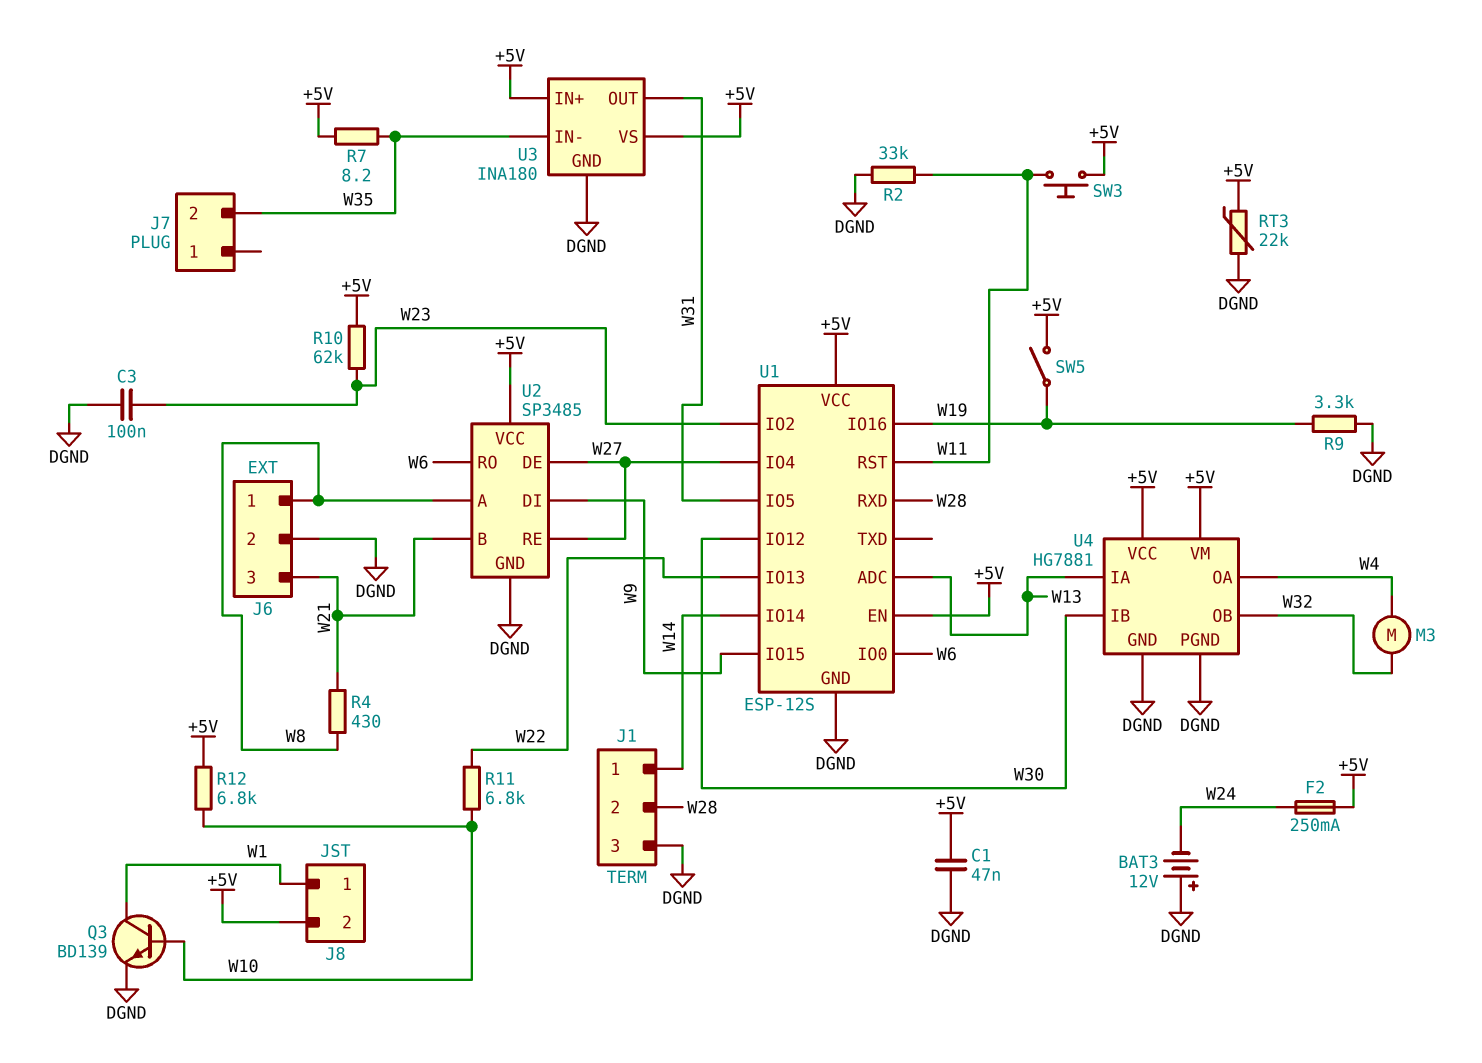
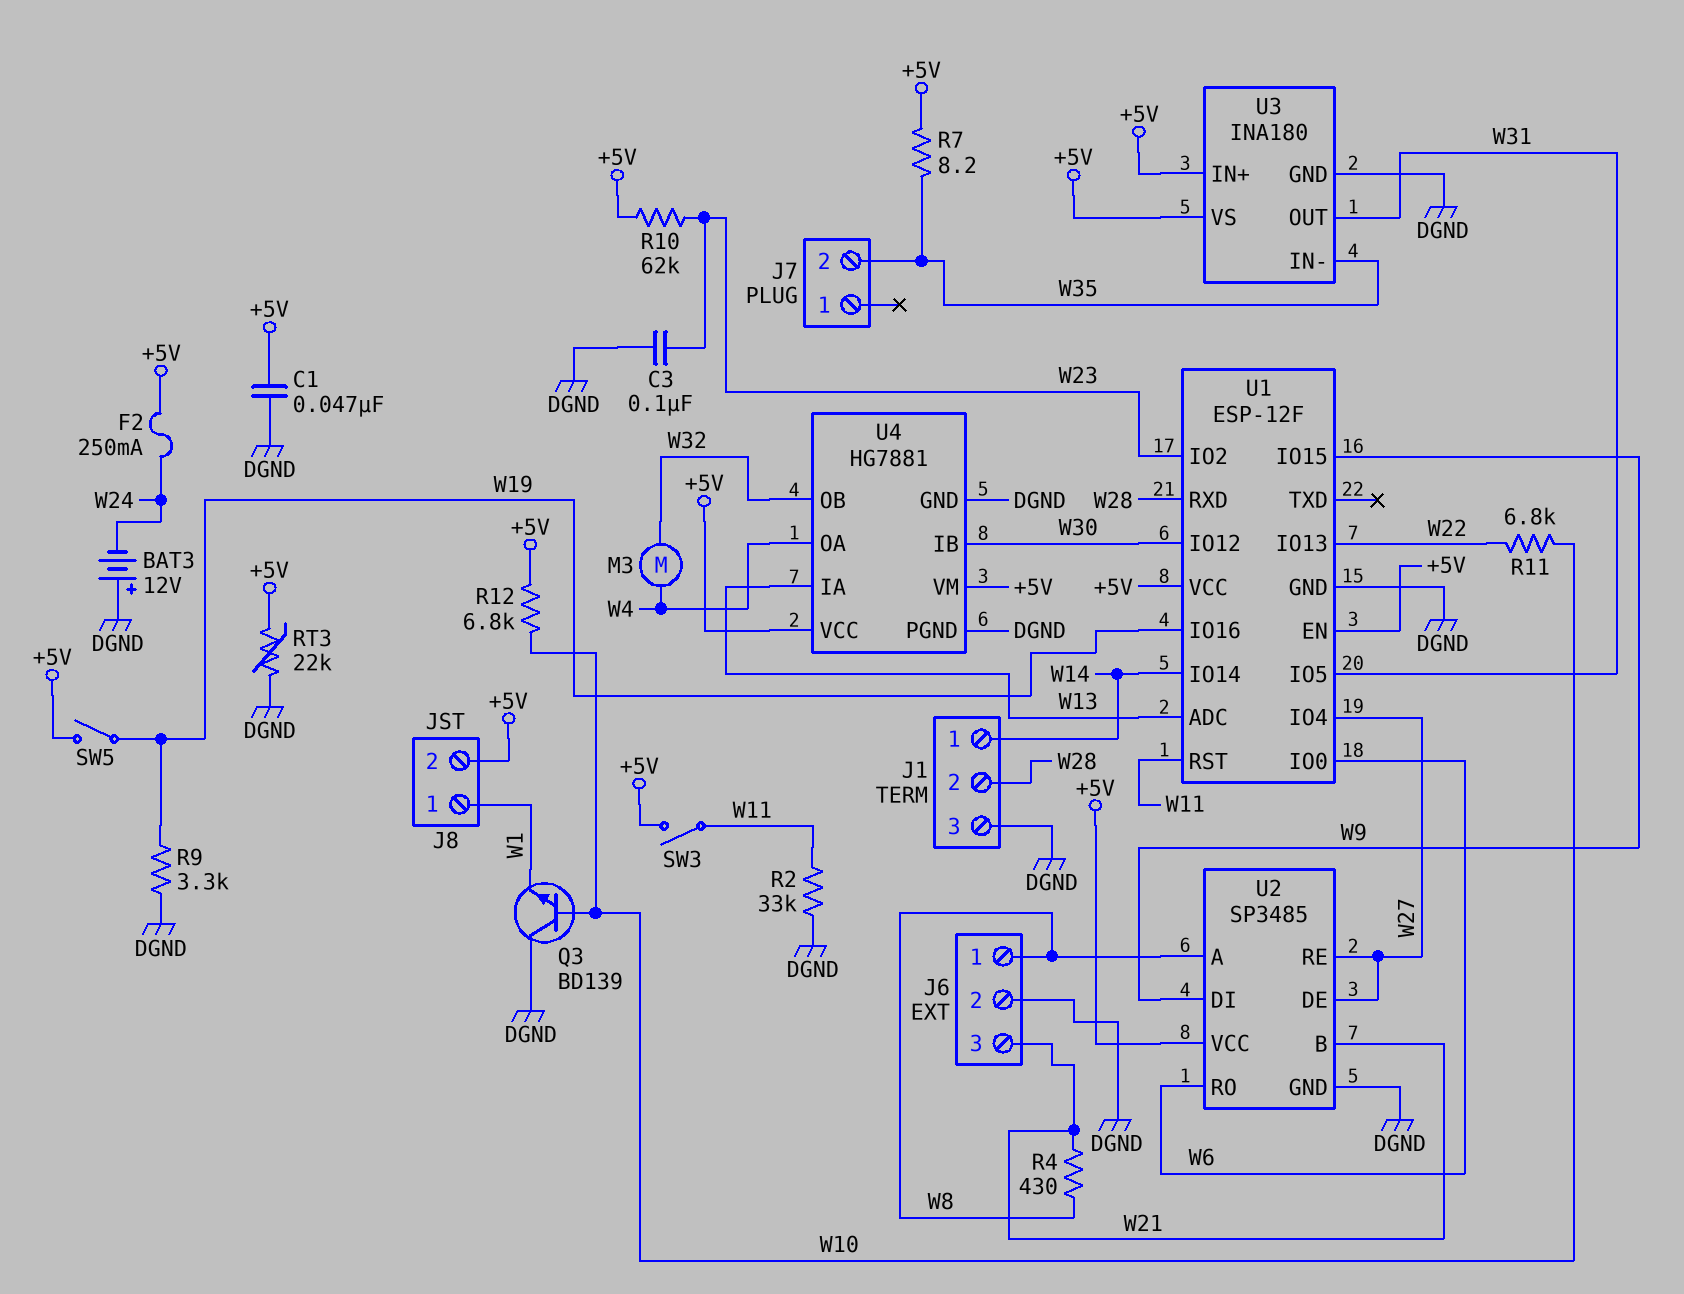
Q3: NPN BD139 (B W10, C W1, E DGND) -> NPN BD139 (B W10, C DGND, E W1)
SW3: button (+5V, W11) -> switch (+5V, W11)
U1: ESP-12S -> ESP-12F

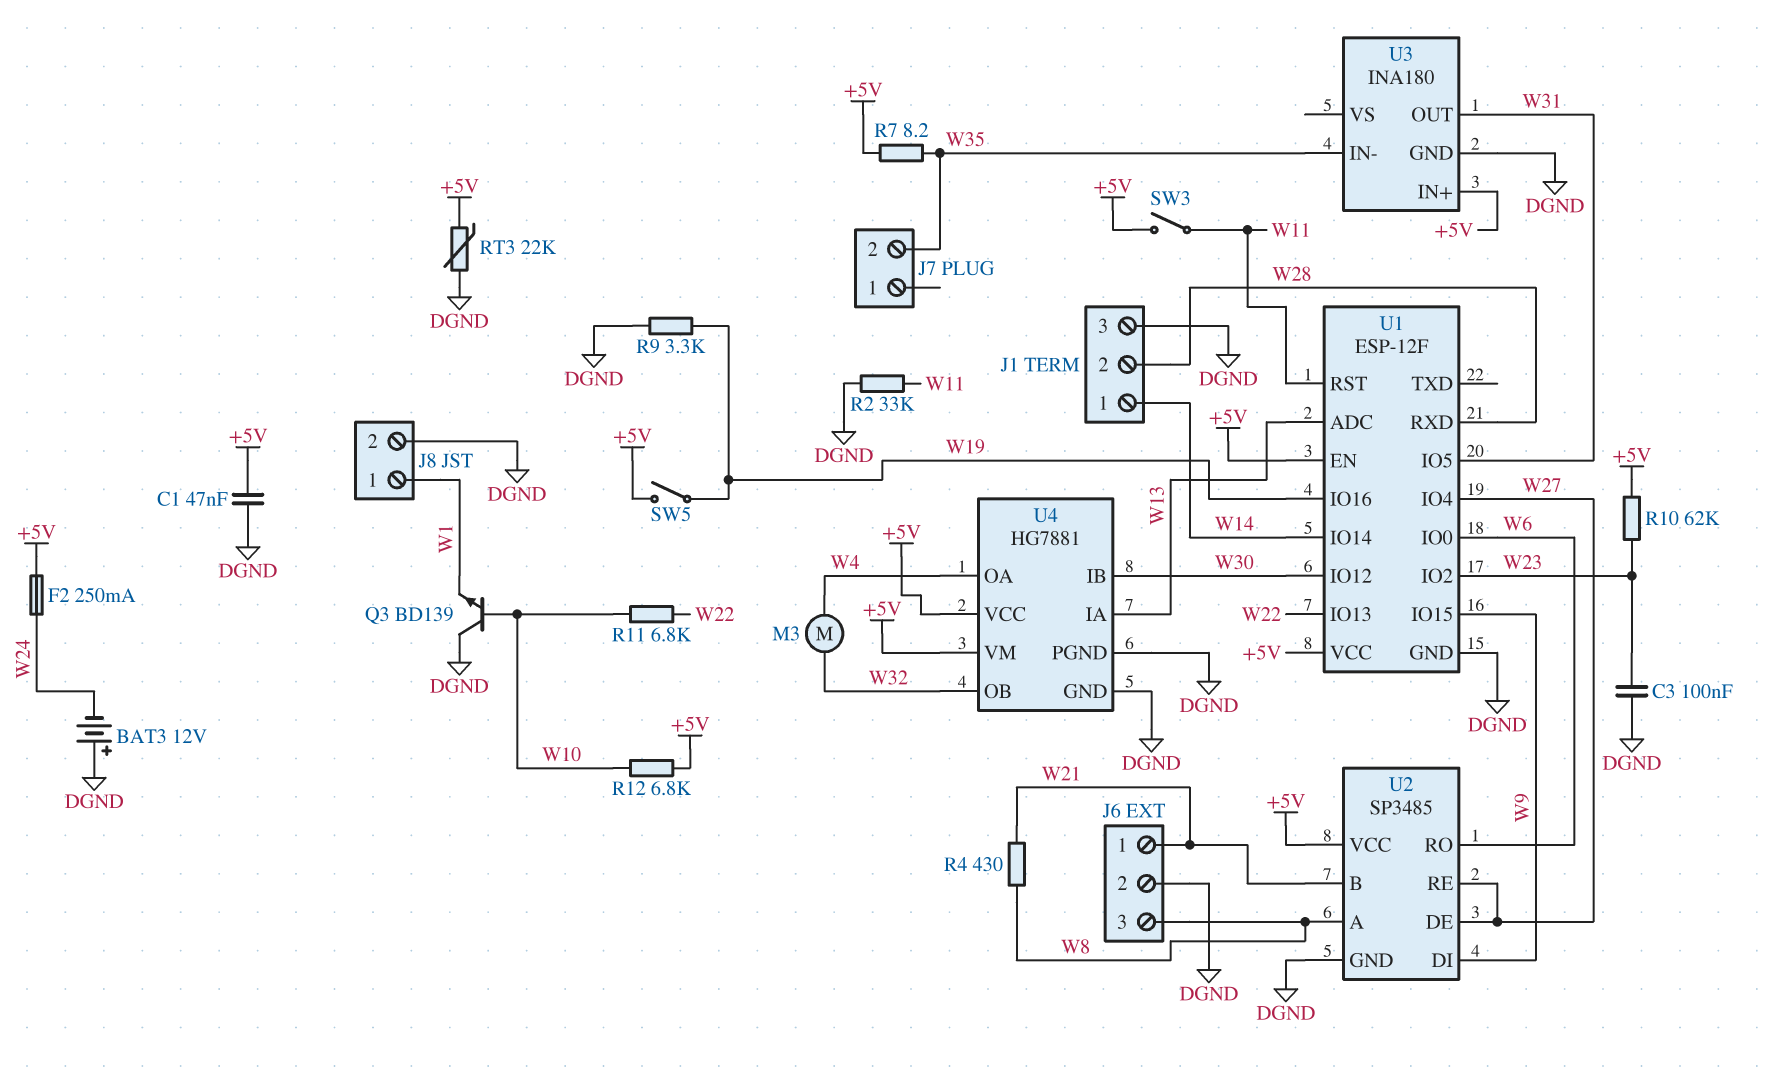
J6 pin 1: W8 -> W21
J6 pin 3: W21 -> W8
J8 pin 2: +5V -> DGND
U3 pin VS: +5V -> none

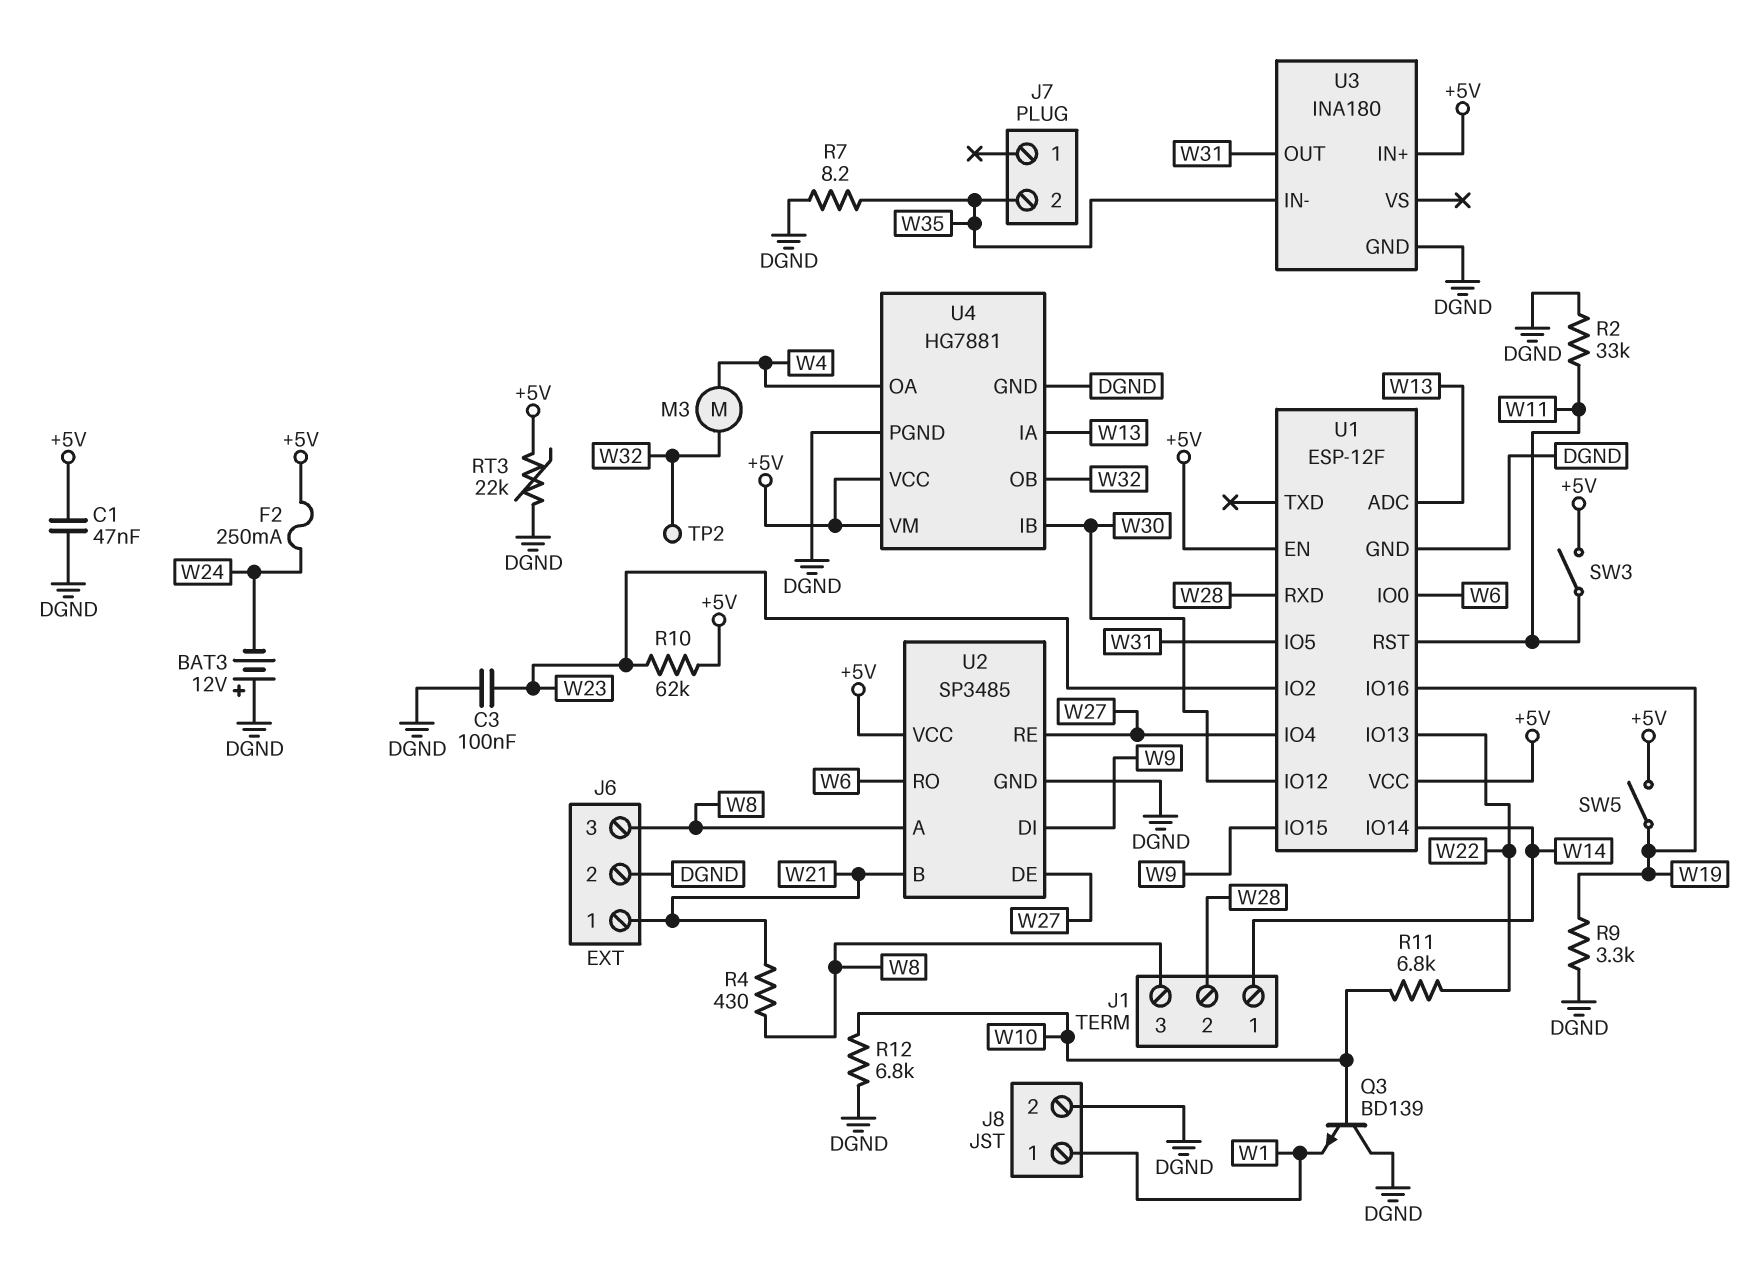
J1 pin 3: DGND -> W8
R7: 8.2 (+5V, W35) -> 8.2 (DGND, W35)
R12: 6.8k (+5V, W10) -> 6.8k (DGND, W10)
TP2: none -> test point (W32)

